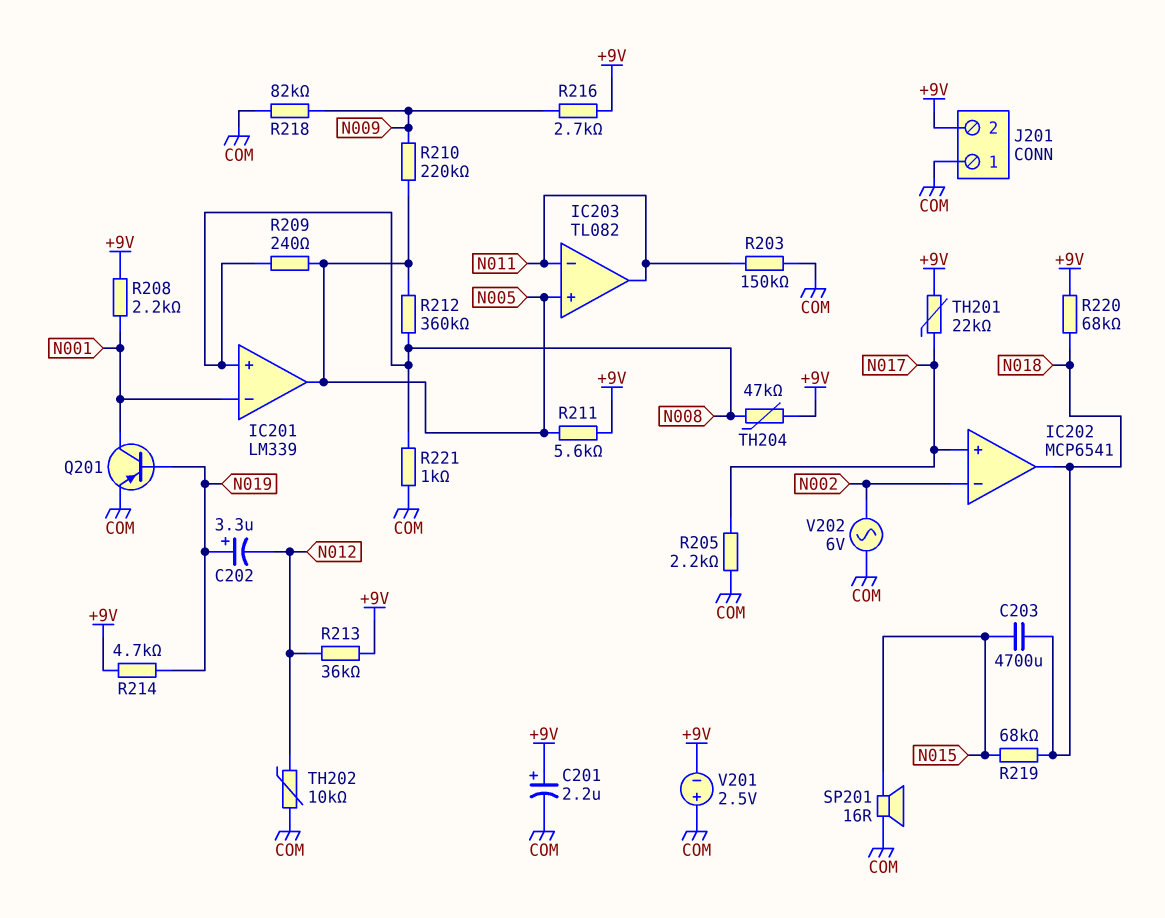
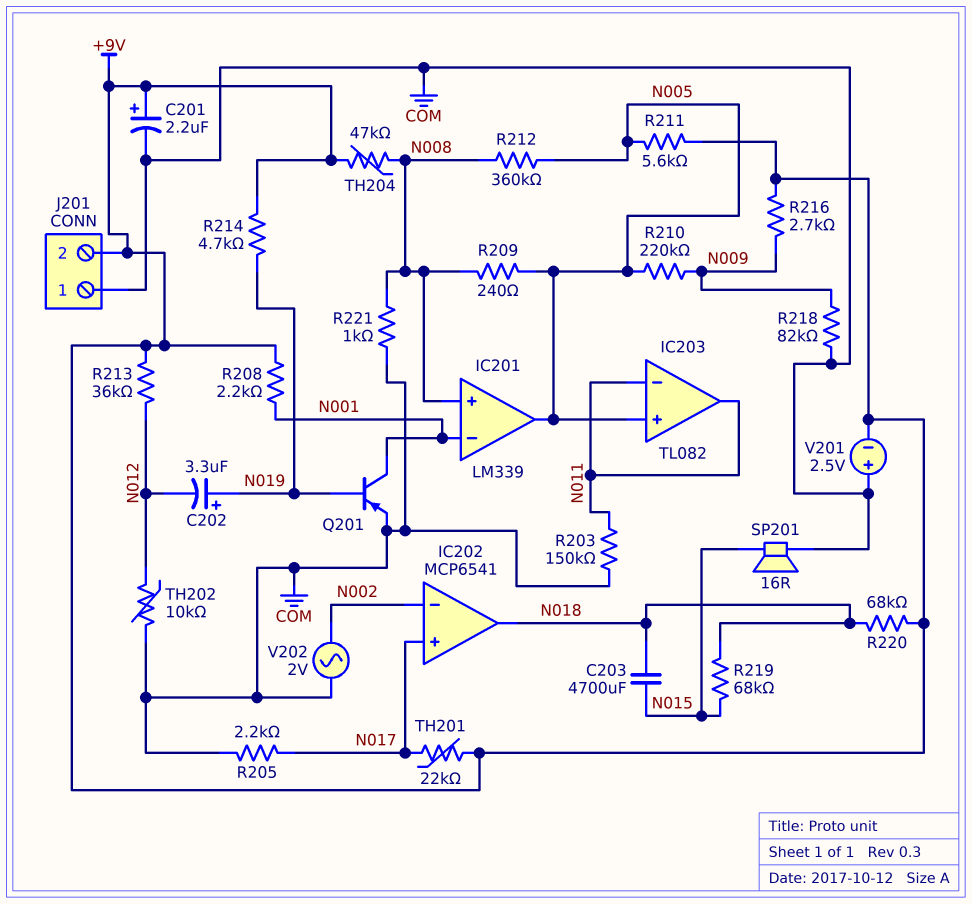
V202: AC 6V (COM, N002) -> AC 2V (COM, N002)

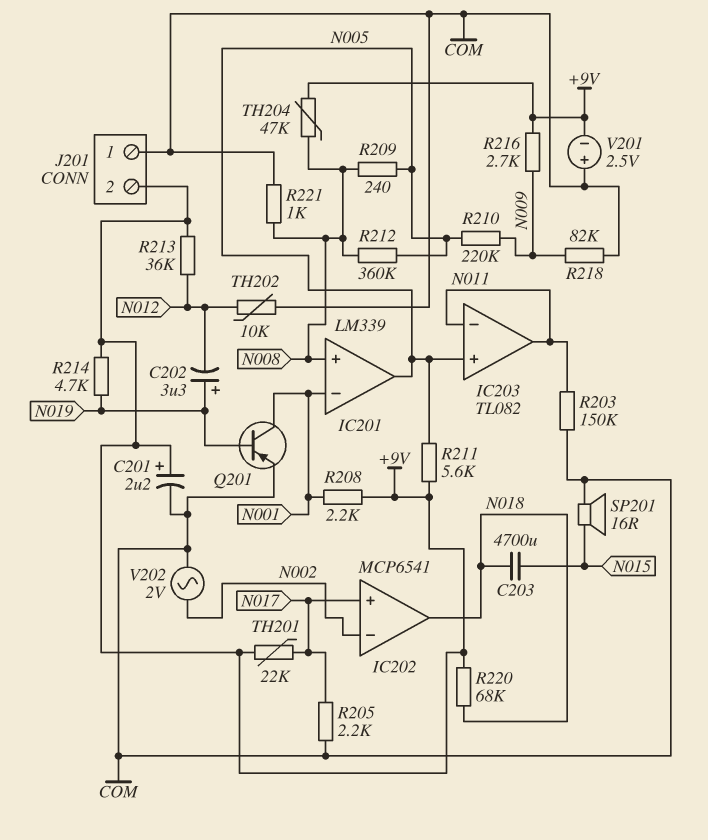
R219: 68k (N015, N018) -> none

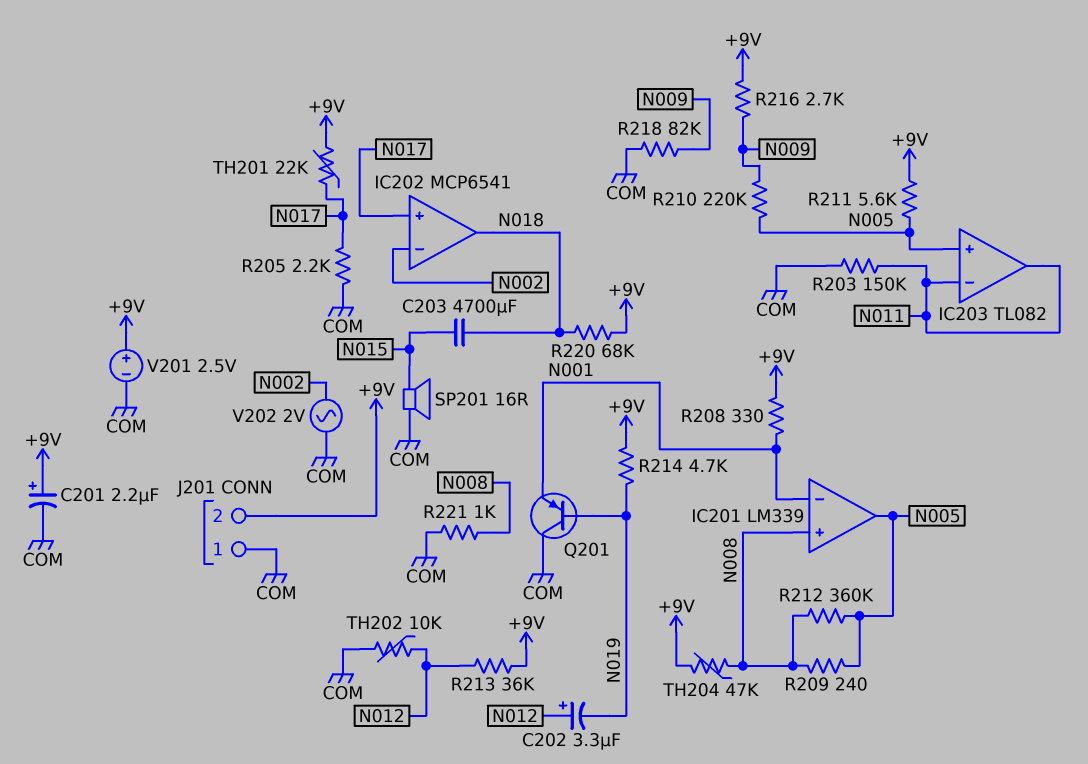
C202: 3.3uF (plus N019, minus N012) -> 3.3uF (plus N012, minus N019)
Q201: PNP (B N019, C N001, E COM) -> PNP (B N019, C COM, E N001)
R208: 2.2k (+9V, N001) -> 330 (+9V, N001)
V201: 2.5V (plus COM, minus +9V) -> 2.5V (plus +9V, minus COM)

